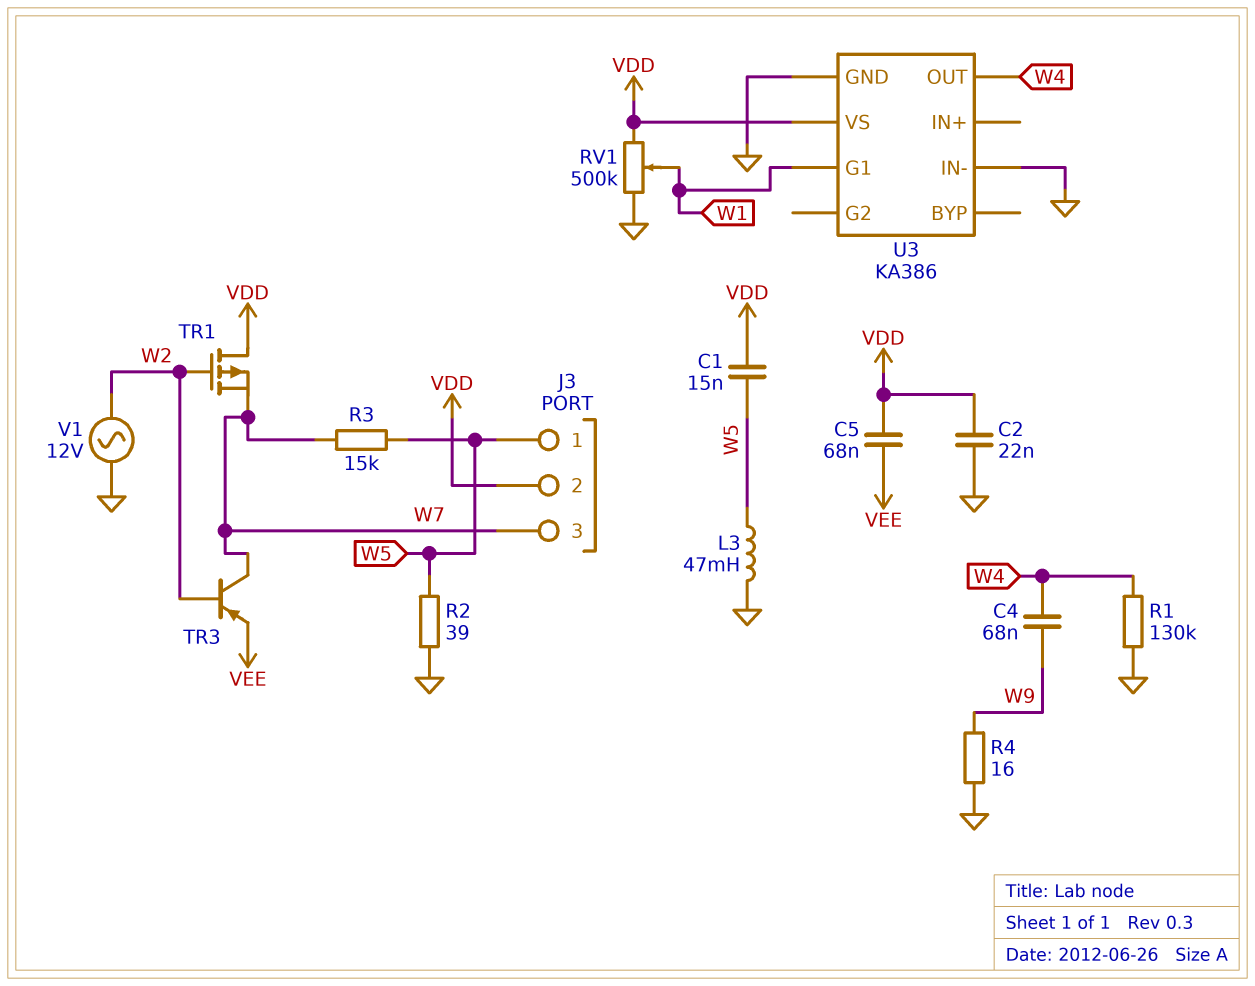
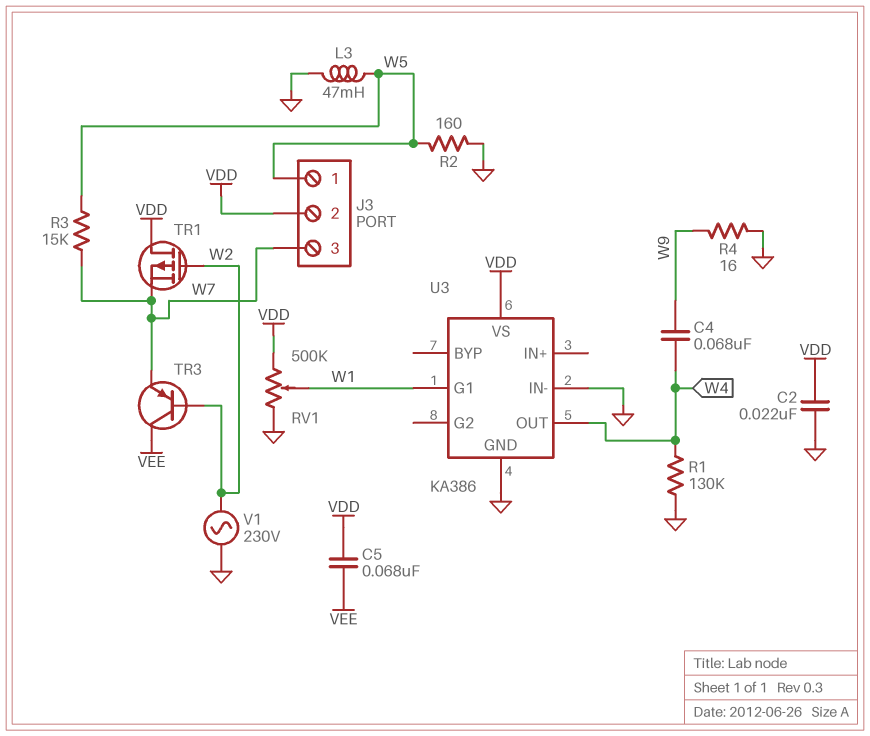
C1: 15nF (VDD, W5) -> none
R2: 39 (GND, W5) -> 160 (GND, W5)
TR3: PNP (B W2, C W7, E VEE) -> PNP (B W2, C VEE, E W7)
V1: AC 12V (GND, W2) -> AC 230V (GND, W2)

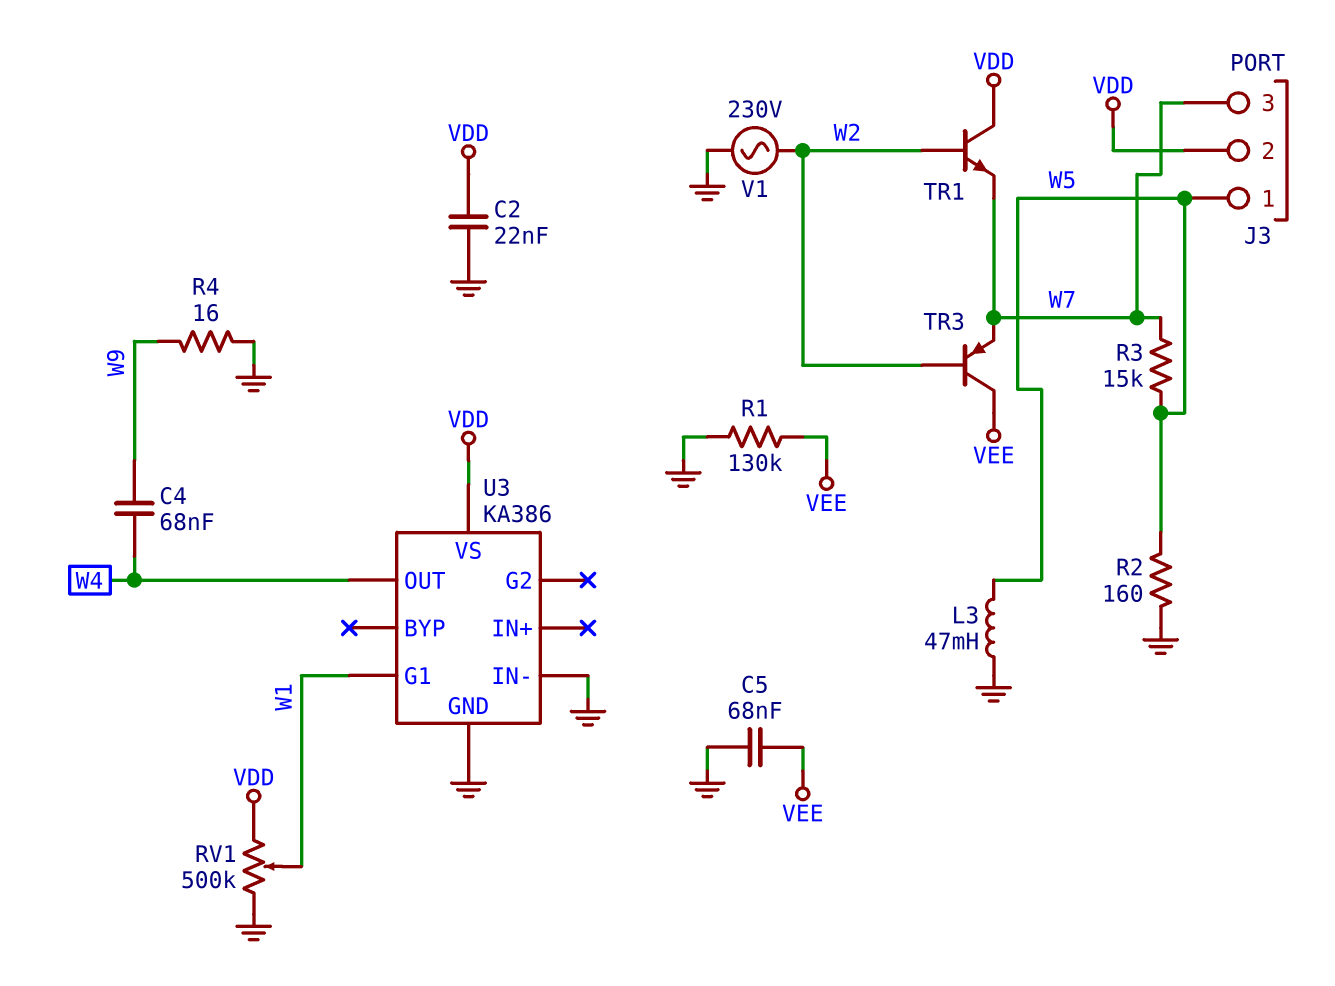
C5: 68nF (VDD, VEE) -> 68nF (GND, VEE)
R1: 130k (GND, W4) -> 130k (GND, VEE)
TR1: PMOS (G W2, D VDD, S W7) -> NPN (B W2, C VDD, E W7)

